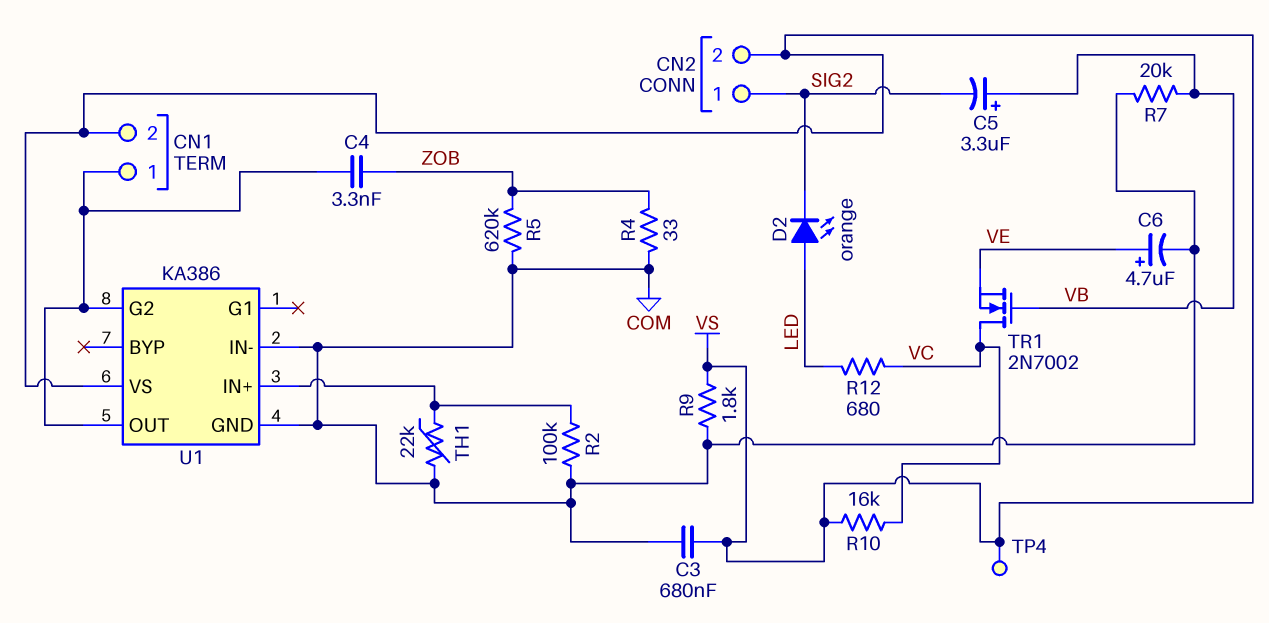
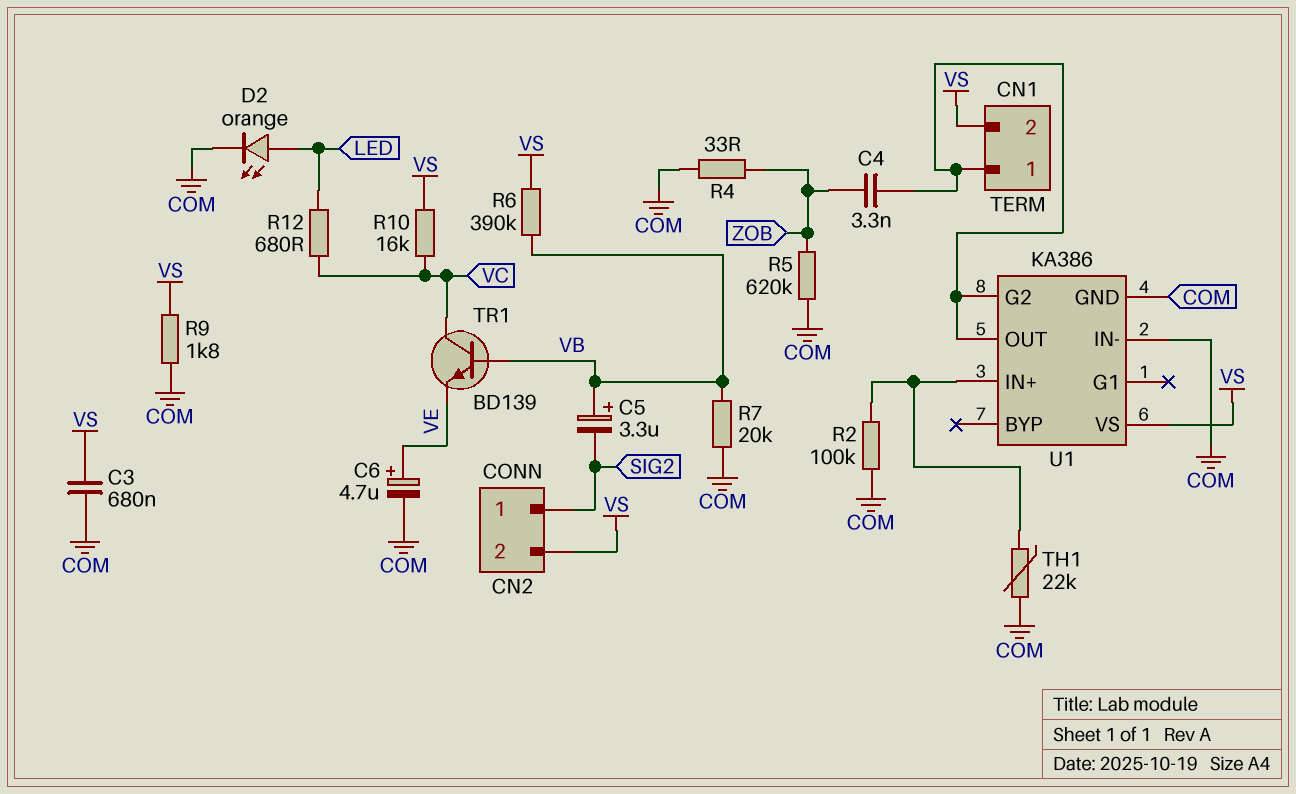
D2: LED orange (A LED, K SIG2) -> LED orange (A LED, K COM)
R6: none -> 390k (VB, VS)
TP4: test point (VS) -> none
TR1: NMOS 2N7002 (G VB, D VC, S VE) -> NPN BD139 (B VB, C VC, E VE)

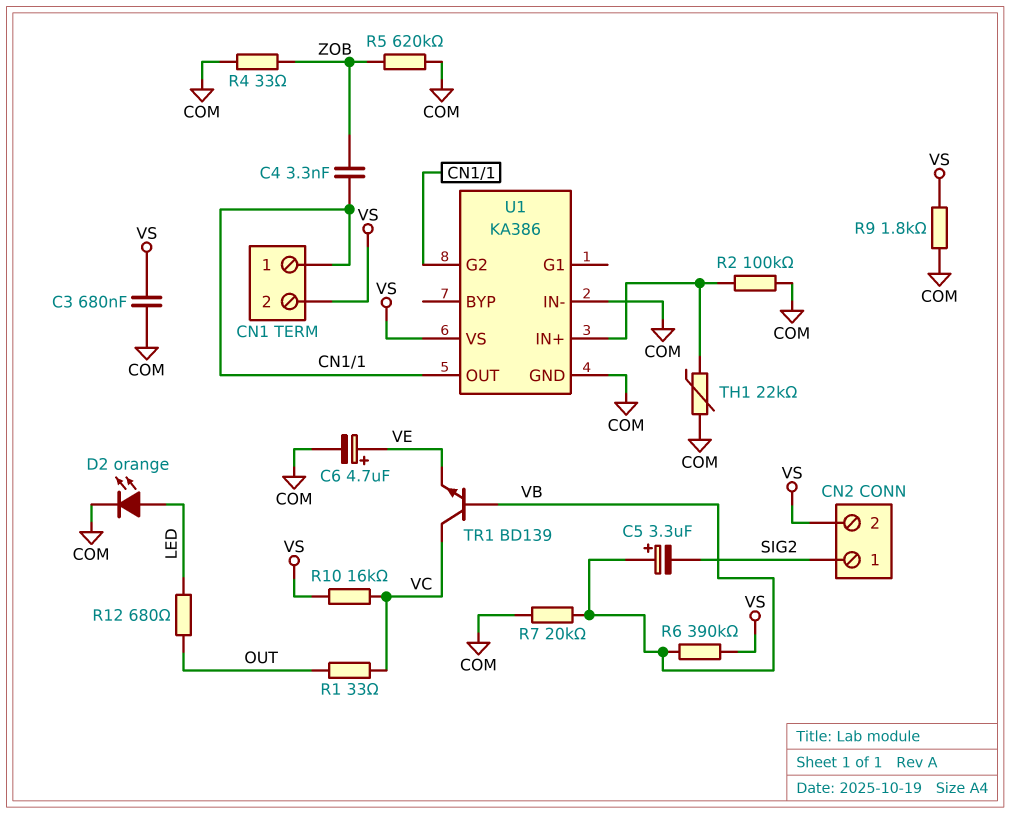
R1: none -> 33 (OUT, VC)
R12: 680 (LED, VC) -> 680 (LED, OUT)

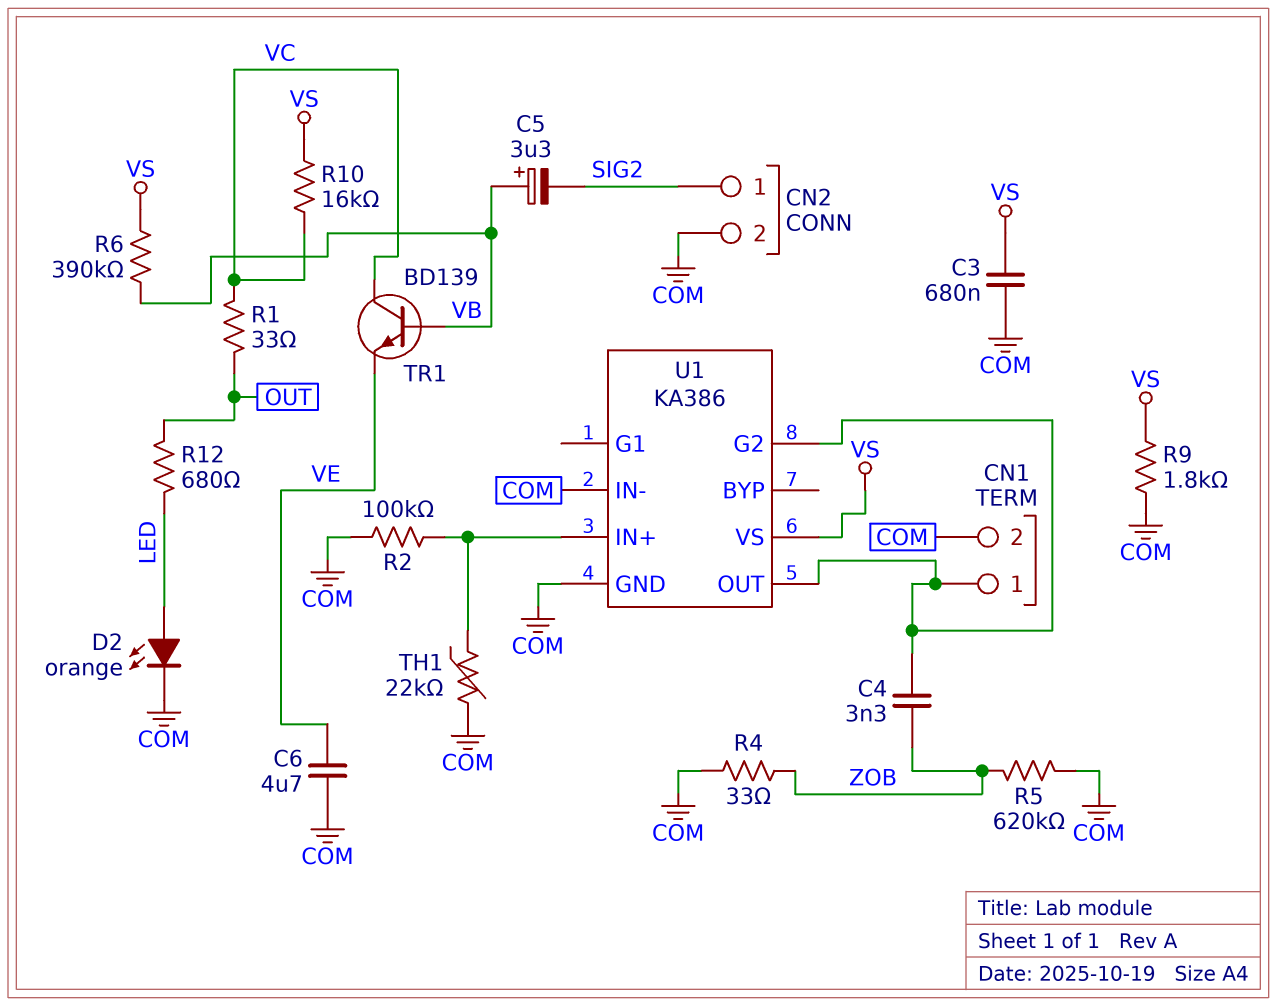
C6: 4.7uF (plus VE, minus COM) -> 4.7uF (COM, VE)
CN1 pin 2: VS -> COM
CN2 pin 2: VS -> COM
R7: 20k (COM, VB) -> none

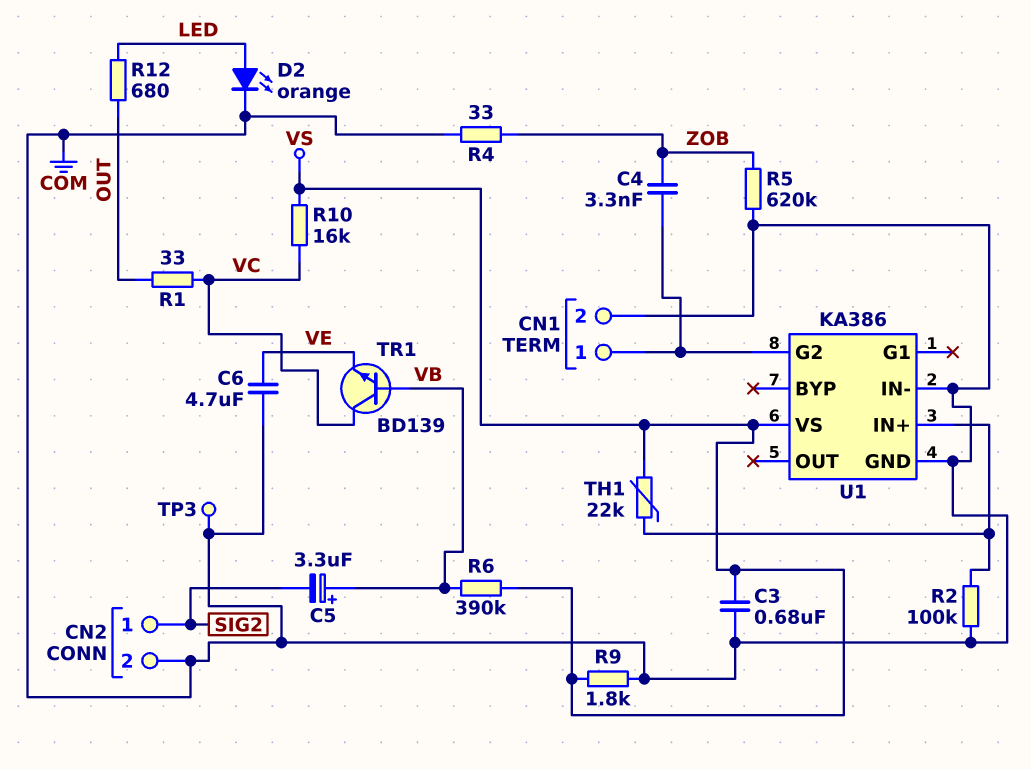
TH1: 22k (COM, U1/IN+) -> 22k (U1/IN+, VS)
TP3: none -> test point (COM)
U1 pin OUT: CN1/1 -> none

